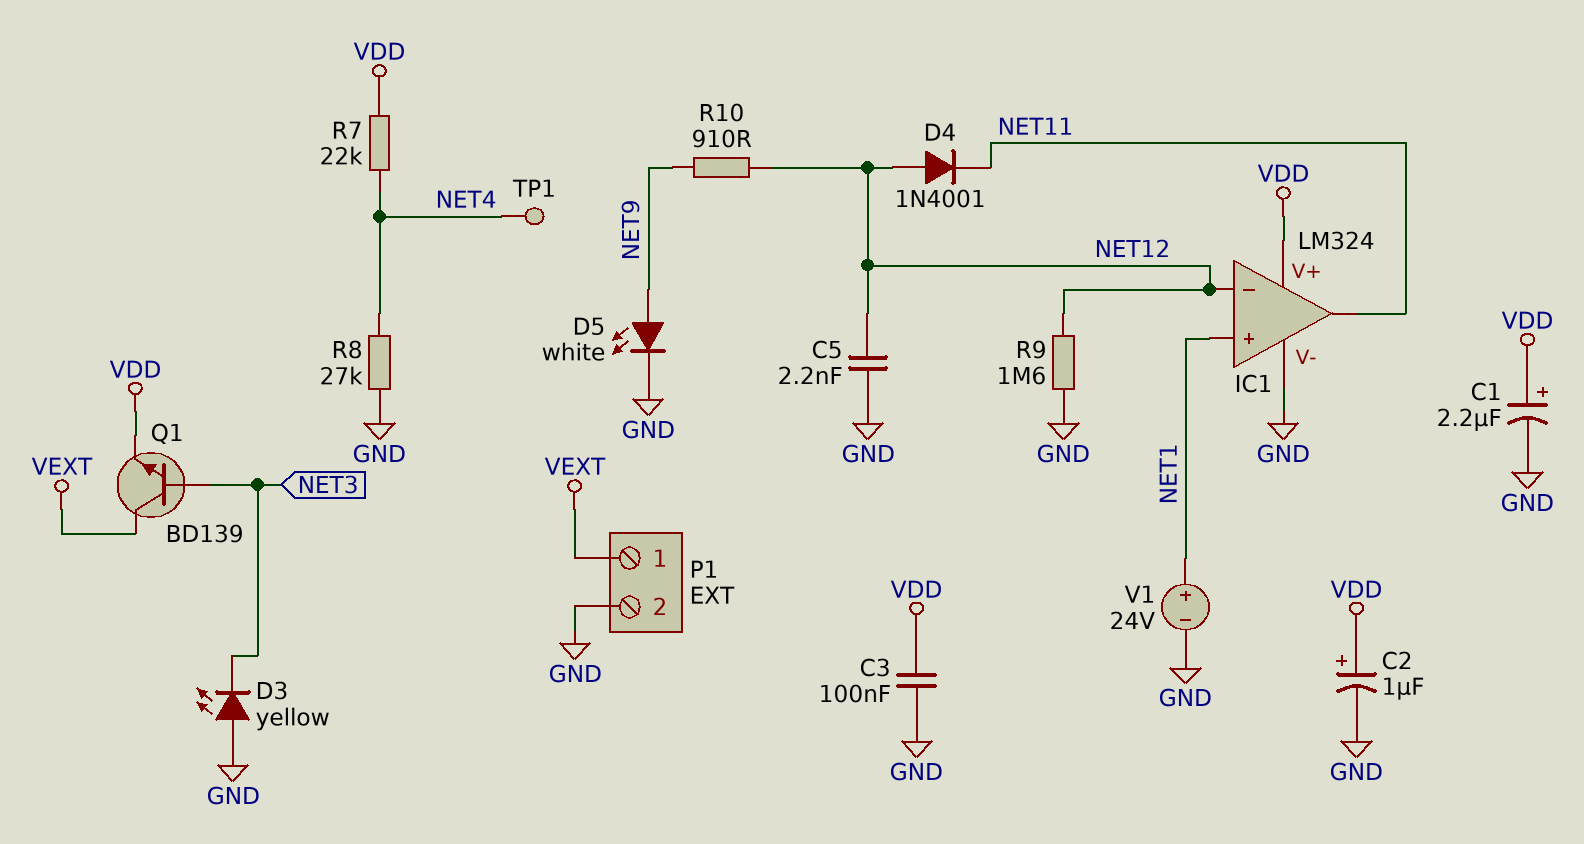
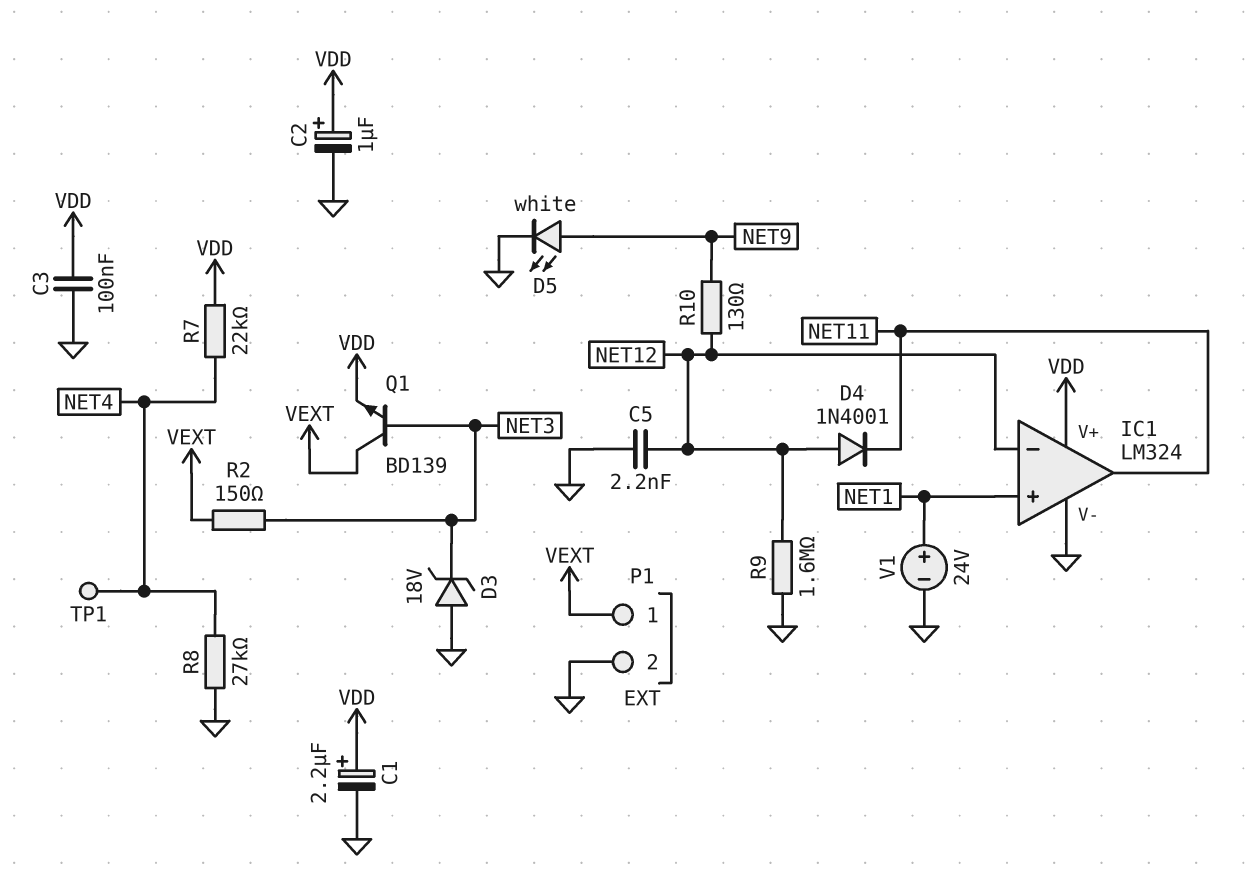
D3: LED yellow (A GND, K NET3) -> zener 18V (A GND, K NET3)
R2: none -> 150 (NET3, VEXT)
R10: 910 (NET9, NET12) -> 130 (NET9, NET12)

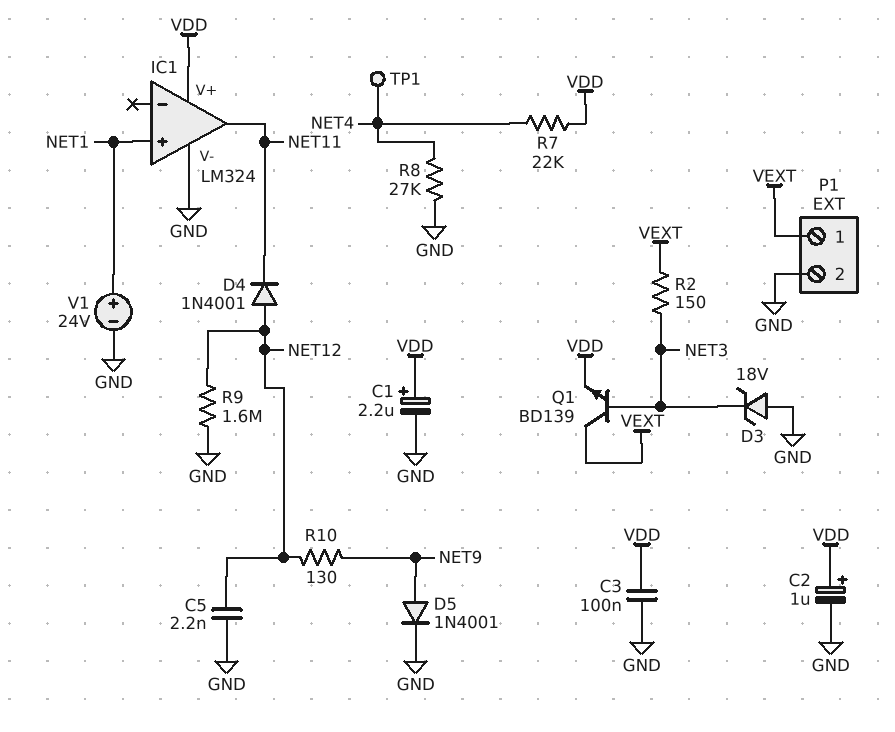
D5: LED white (A NET9, K GND) -> diode 1N4001 (A NET9, K GND)
IC1 pin in-: NET12 -> none

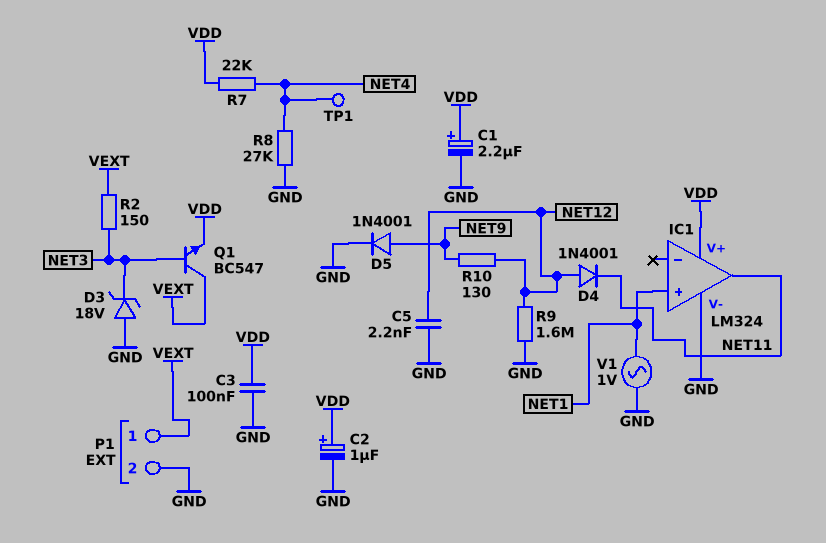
Q1: NPN BD139 (B NET3, C VEXT, E VDD) -> NPN BC547 (B NET3, C VEXT, E VDD)
V1: 24V (plus NET1, minus GND) -> AC 1V (GND, NET1)

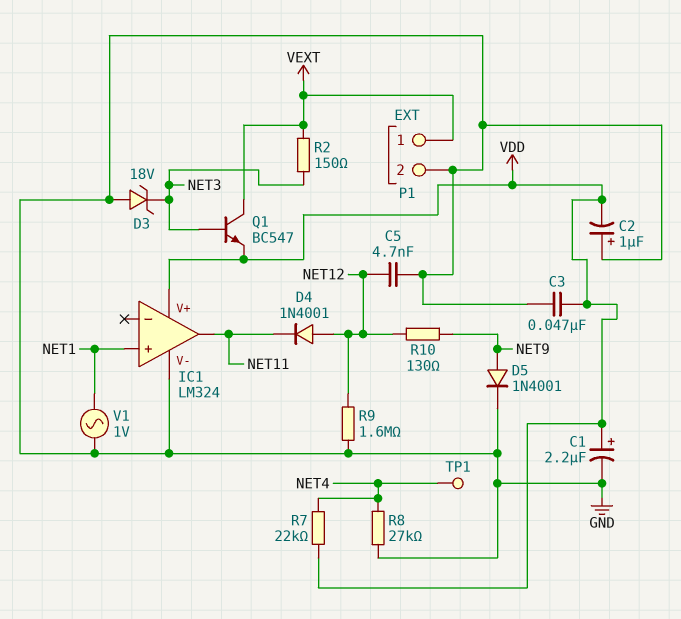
C2: 1uF (plus VDD, minus GND) -> 1uF (plus GND, minus VDD)
C3: 100nF (GND, VDD) -> 47nF (GND, VDD)
C5: 2.2nF (GND, NET12) -> 4.7nF (GND, NET12)

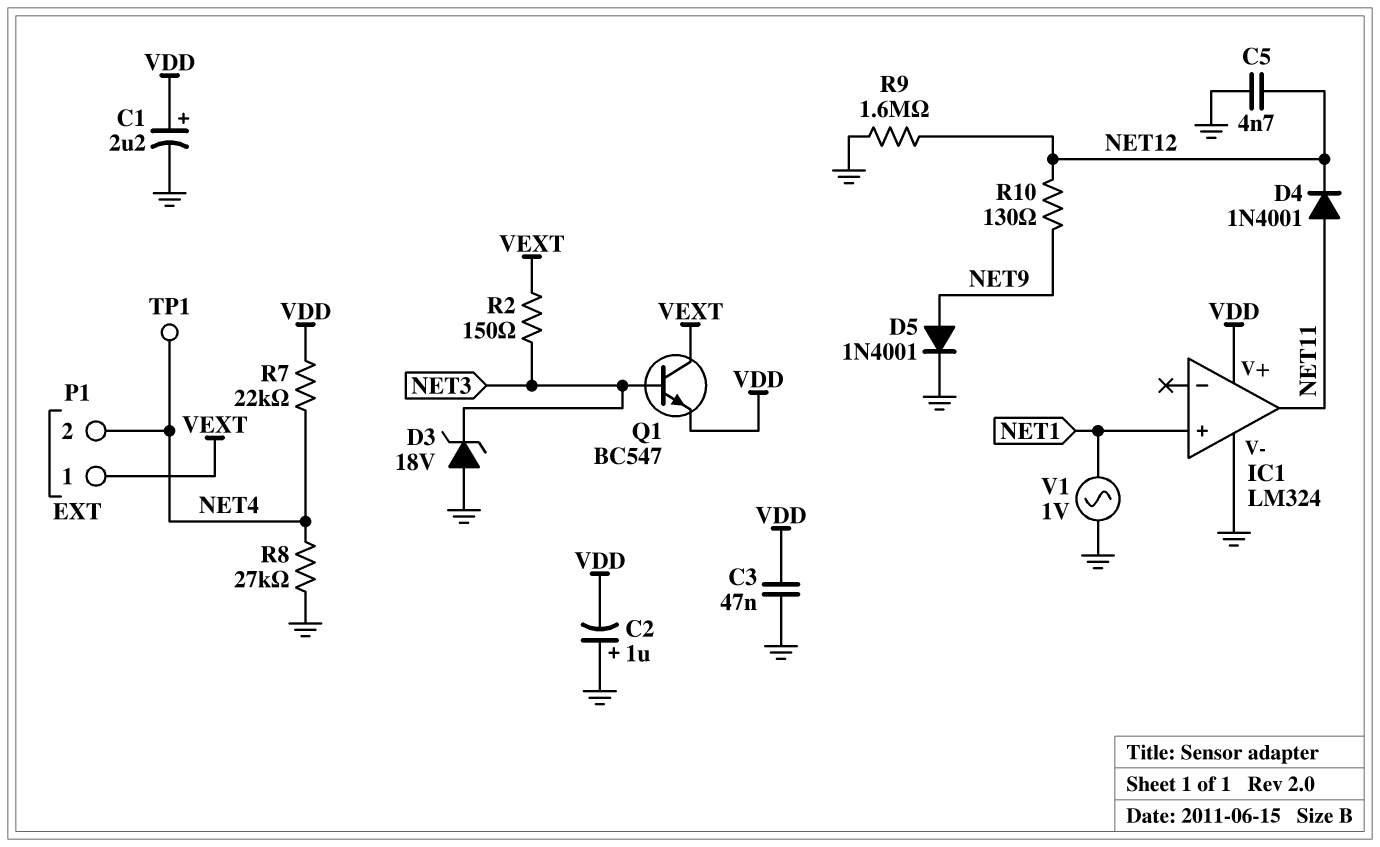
D4: diode 1N4001 (A NET12, K NET11) -> diode 1N4001 (A NET11, K NET12)
P1 pin 2: GND -> NET4

